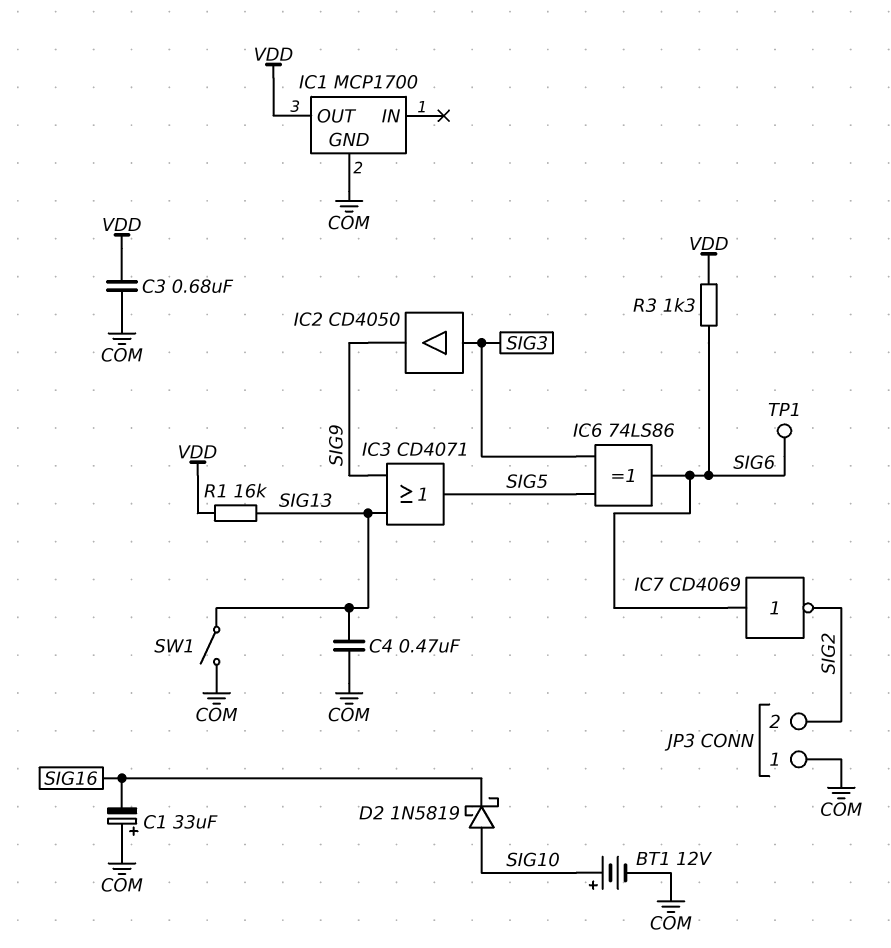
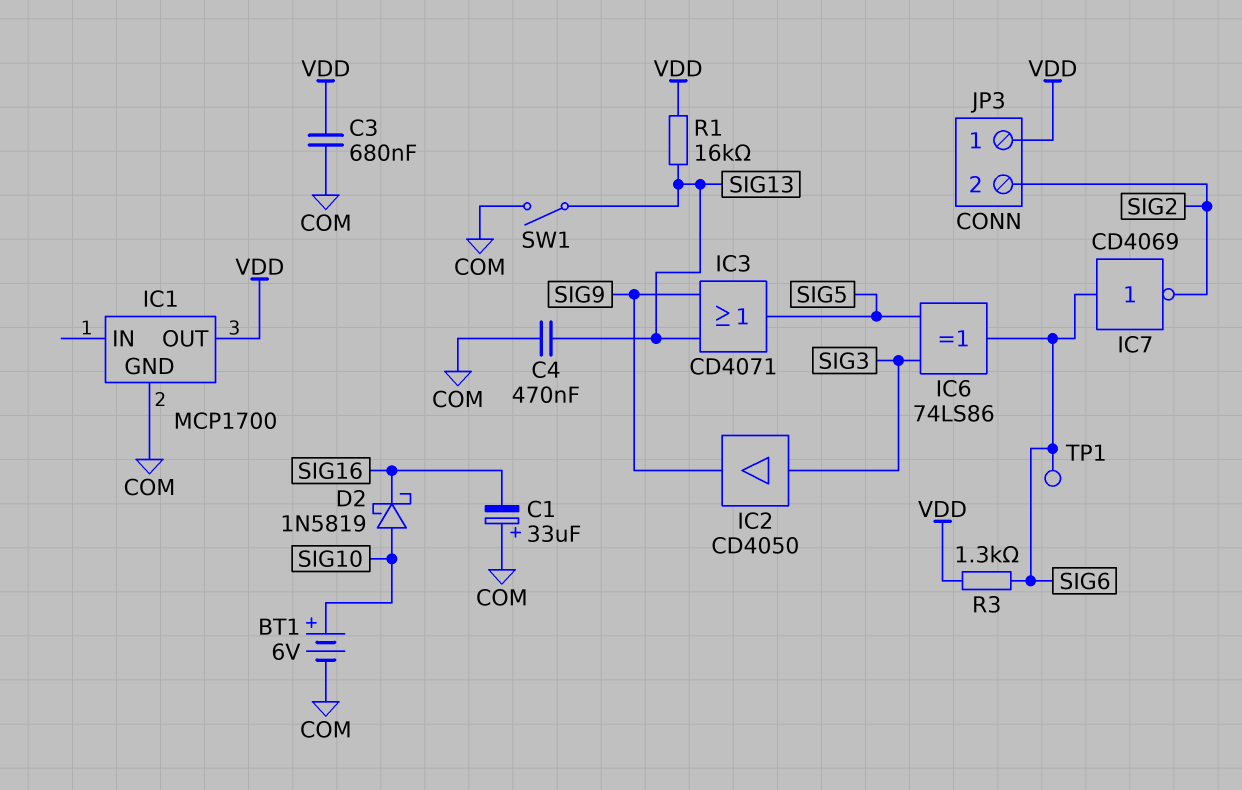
BT1: 12V (plus SIG10, minus COM) -> 6V (plus SIG10, minus COM)
JP3 pin 1: COM -> VDD

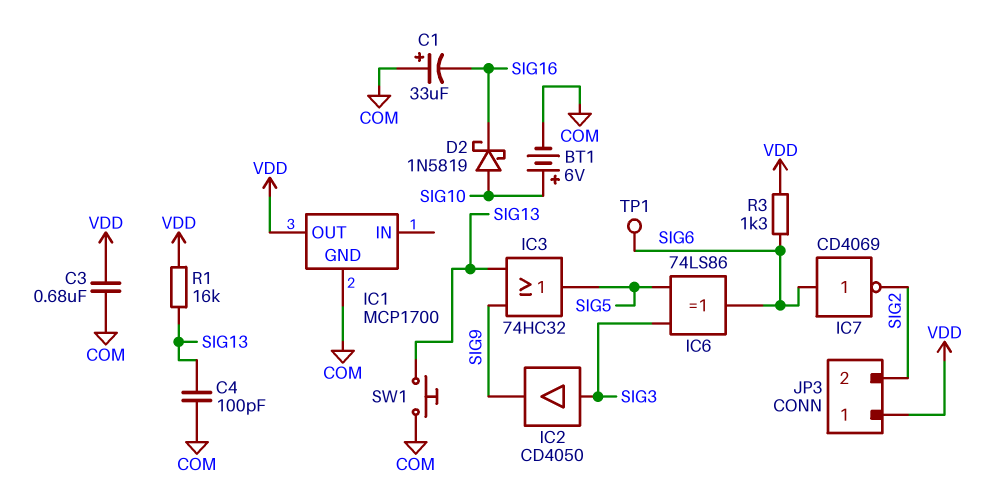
C4: 470nF (COM, SIG13) -> 100pF (COM, SIG13)
IC3: OR CD4071 (in SIG9, in SIG13, out SIG5) -> OR 74HC32 (in SIG9, in SIG13, out SIG5)
SW1: switch (COM, SIG13) -> button (COM, SIG13)

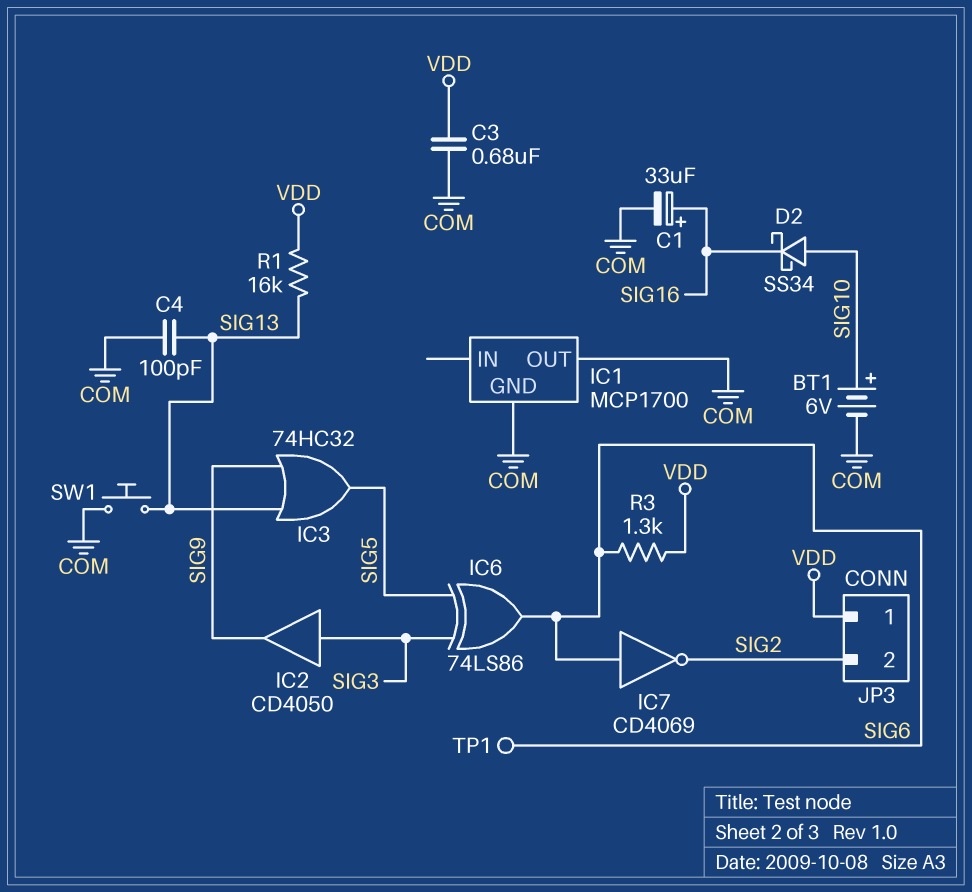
C1: 33uF (plus COM, minus SIG16) -> 33uF (plus SIG16, minus COM)
D2: schottky 1N5819 (A SIG10, K SIG16) -> schottky SS34 (A SIG10, K SIG16)
IC1 pin OUT: VDD -> COM

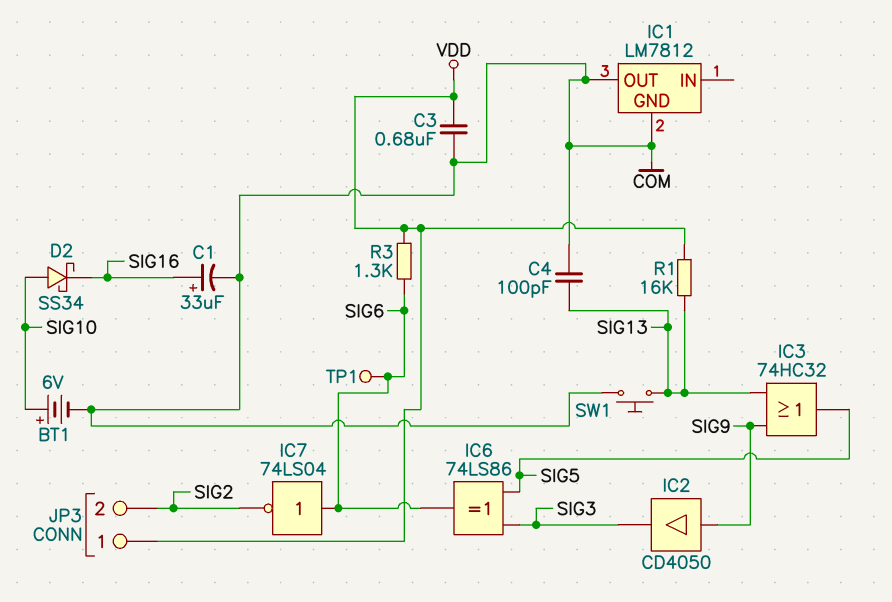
IC1: MCP1700 -> LM7812
IC2: buffer CD4050 (in SIG3, out SIG9) -> buffer CD4050 (in SIG9, out SIG3)
IC7: NOT CD4069 (in SIG6, out SIG2) -> NOT 74LS04 (in SIG6, out SIG2)

